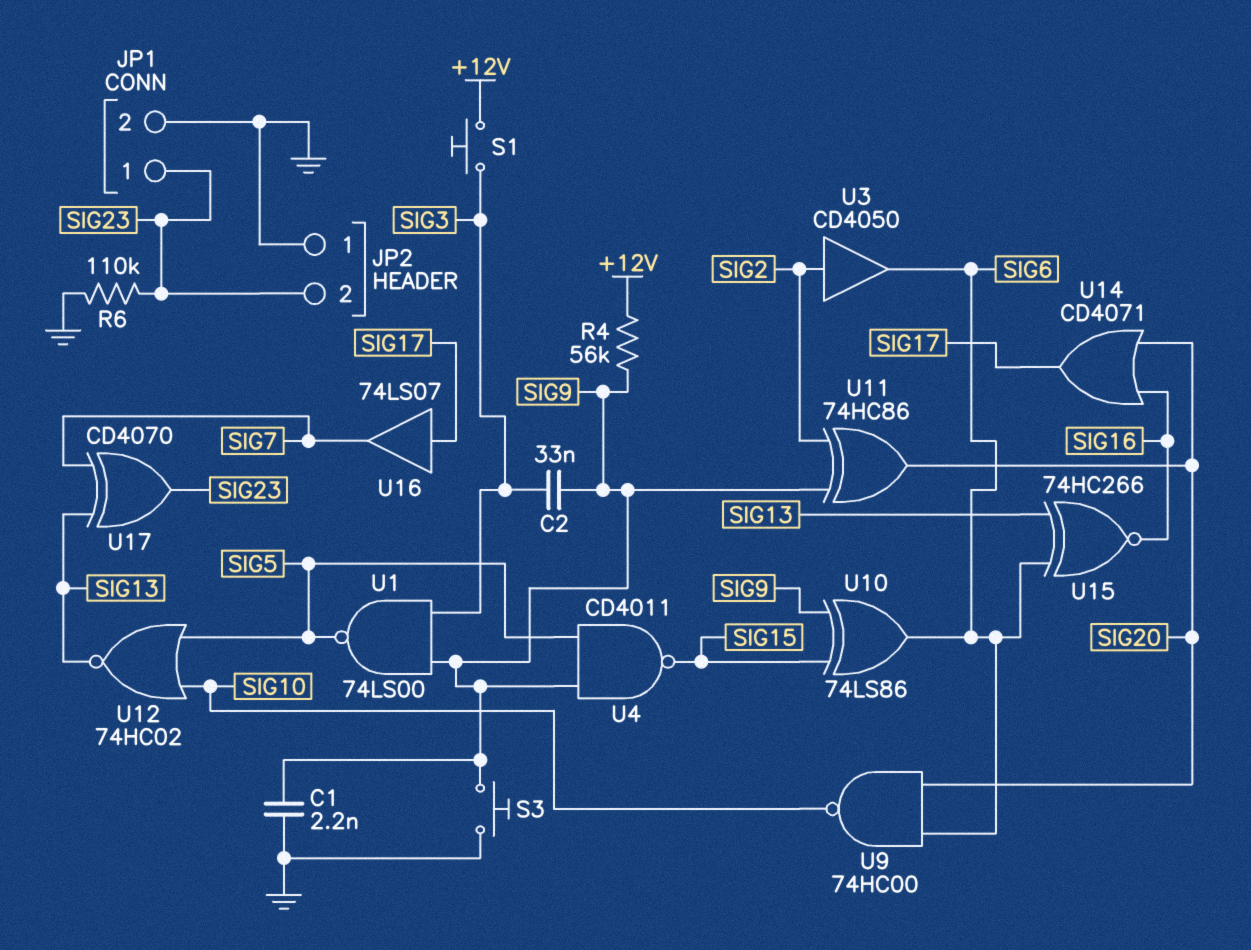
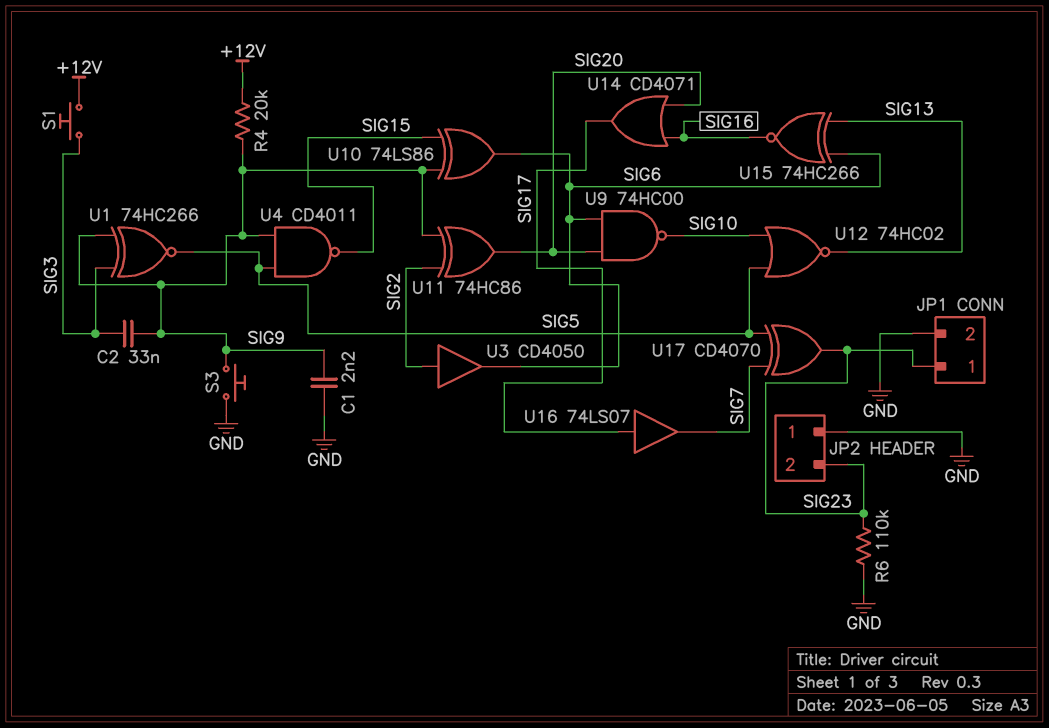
R4: 56k (+12V, SIG9) -> 20k (+12V, SIG9)
U1: NAND 74LS00 (in SIG3, in SIG9, out SIG5) -> XNOR 74HC266 (in SIG3, in SIG9, out SIG5)
U17: XOR CD4070 (in SIG7, in SIG13, out SIG23) -> XOR CD4070 (in SIG5, in SIG7, out SIG23)

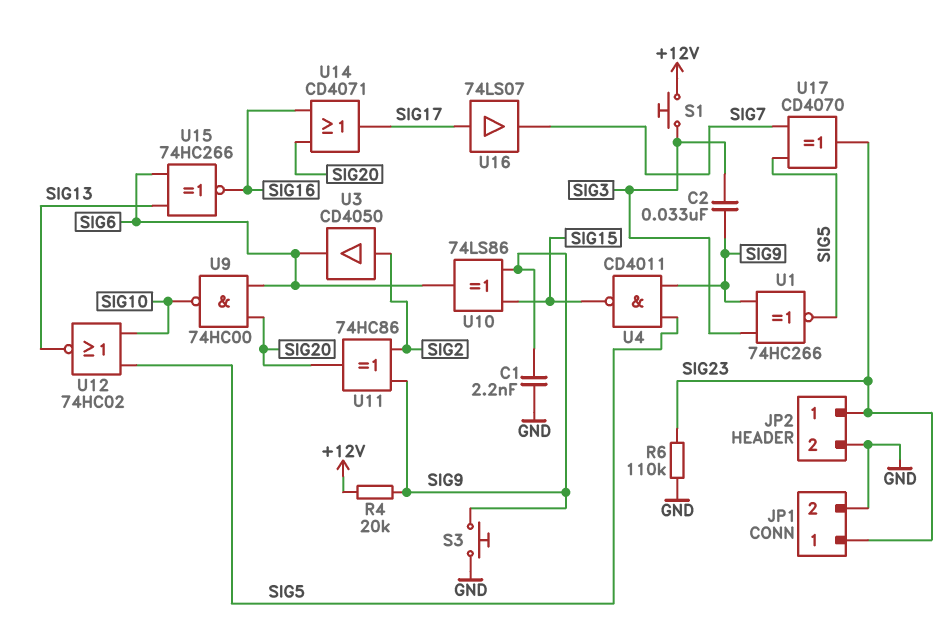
JP2 pin 1: GND -> SIG23
JP2 pin 2: SIG23 -> GND

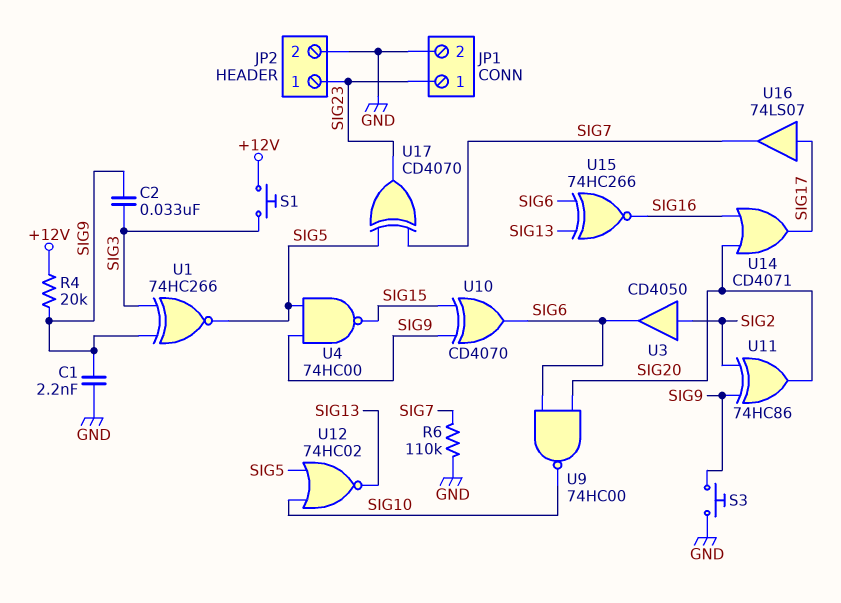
R6: 110k (GND, SIG23) -> 110k (GND, SIG7)
U4: NAND CD4011 (in SIG5, in SIG9, out SIG15) -> NAND 74HC00 (in SIG5, in SIG9, out SIG15)
U10: XOR 74LS86 (in SIG9, in SIG15, out SIG6) -> XOR CD4070 (in SIG9, in SIG15, out SIG6)

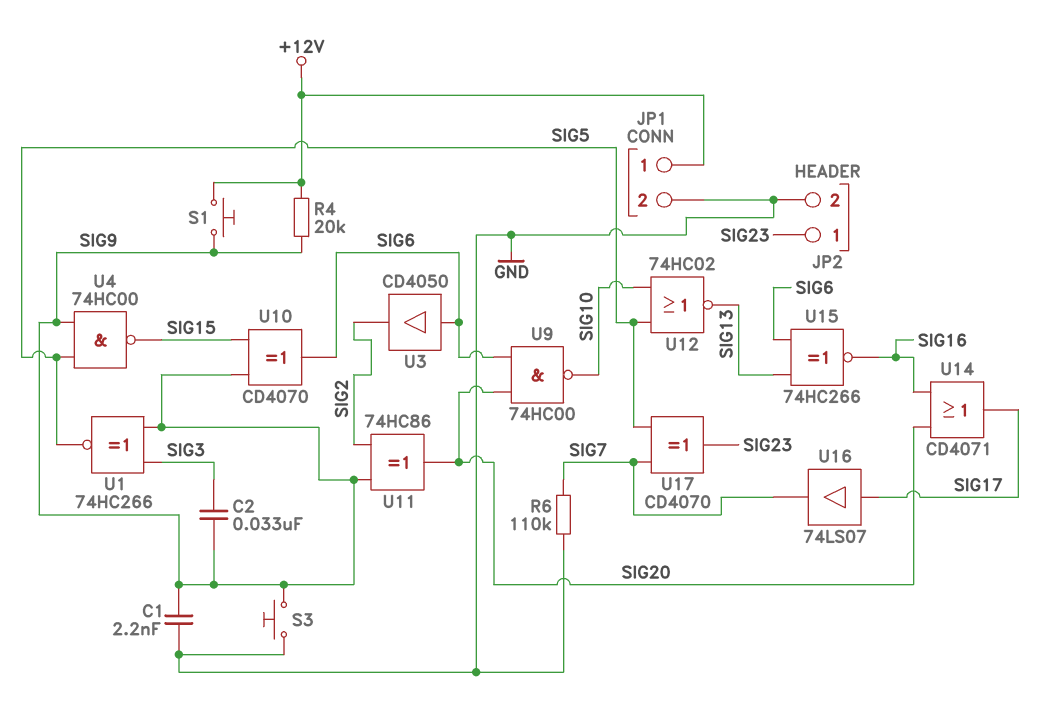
JP1 pin 1: SIG23 -> +12V
S1: button (+12V, SIG3) -> button (+12V, SIG9)
U3: buffer CD4050 (in SIG2, out SIG6) -> buffer CD4050 (in SIG6, out SIG2)

